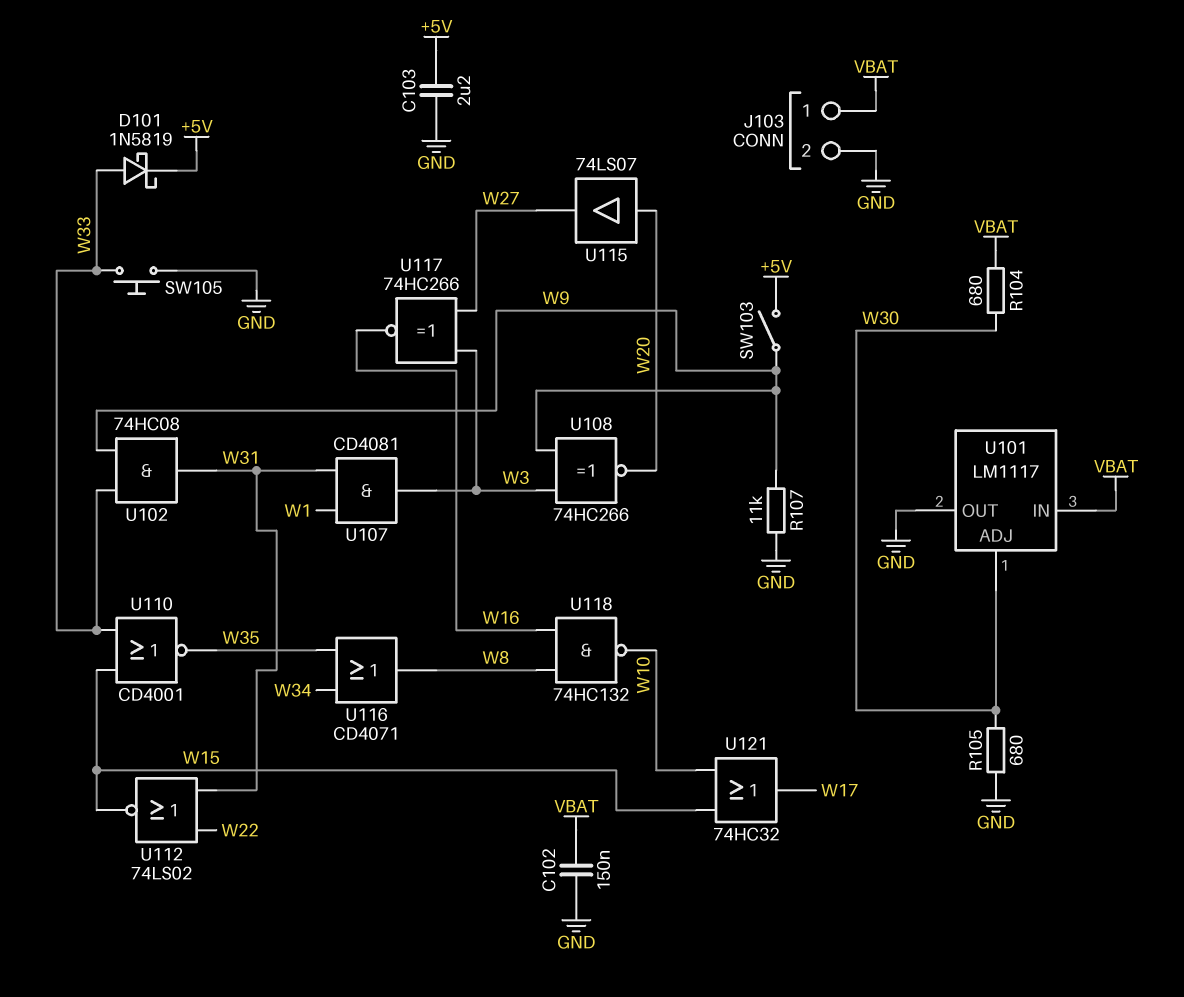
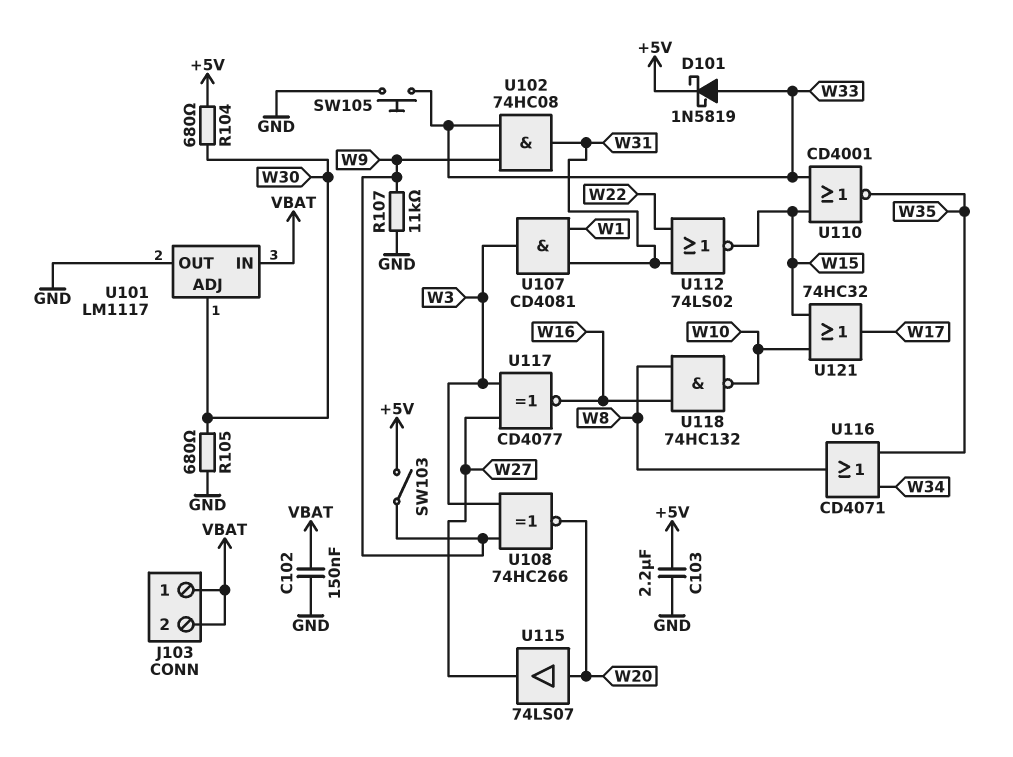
J103 pin 2: GND -> VBAT
R104: 680 (VBAT, W30) -> 680 (+5V, W30)
U117: XNOR 74HC266 (in W3, in W27, out W16) -> XNOR CD4077 (in W3, in W27, out W16)

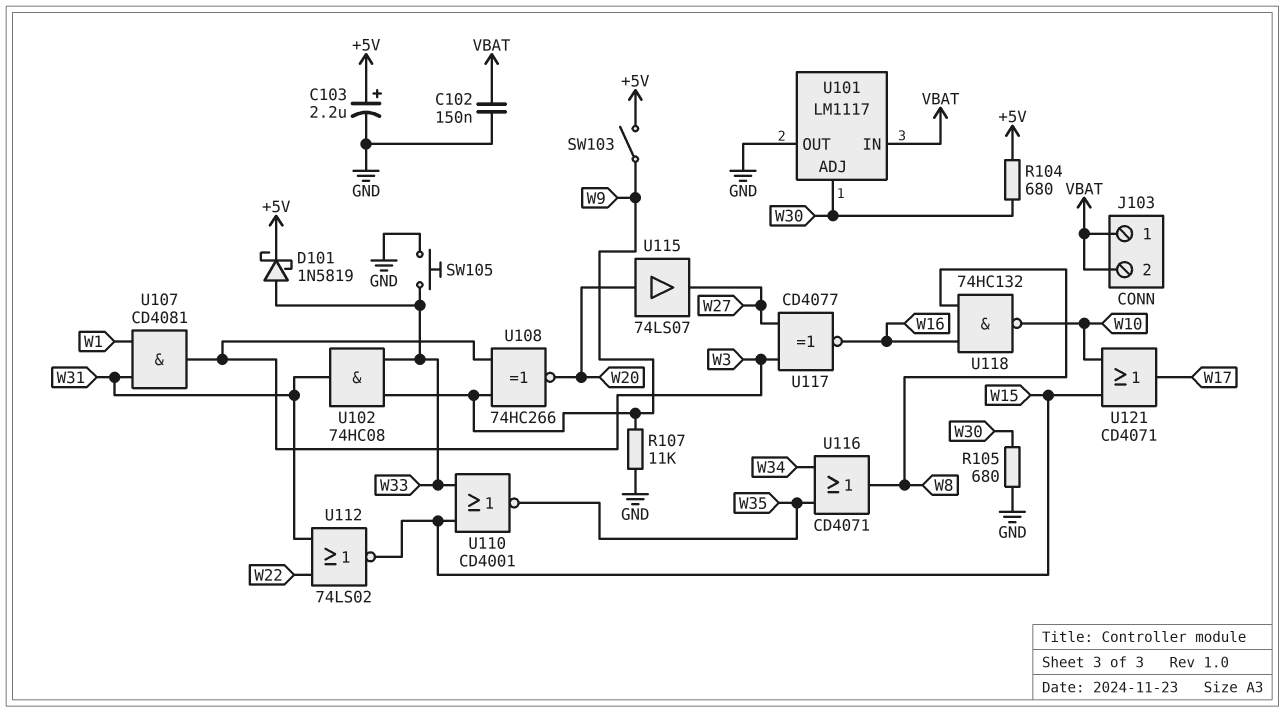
C103: 2.2uF (+5V, GND) -> 2.2uF (plus +5V, minus GND)
U121: OR 74HC32 (in W10, in W15, out W17) -> OR CD4071 (in W10, in W15, out W17)

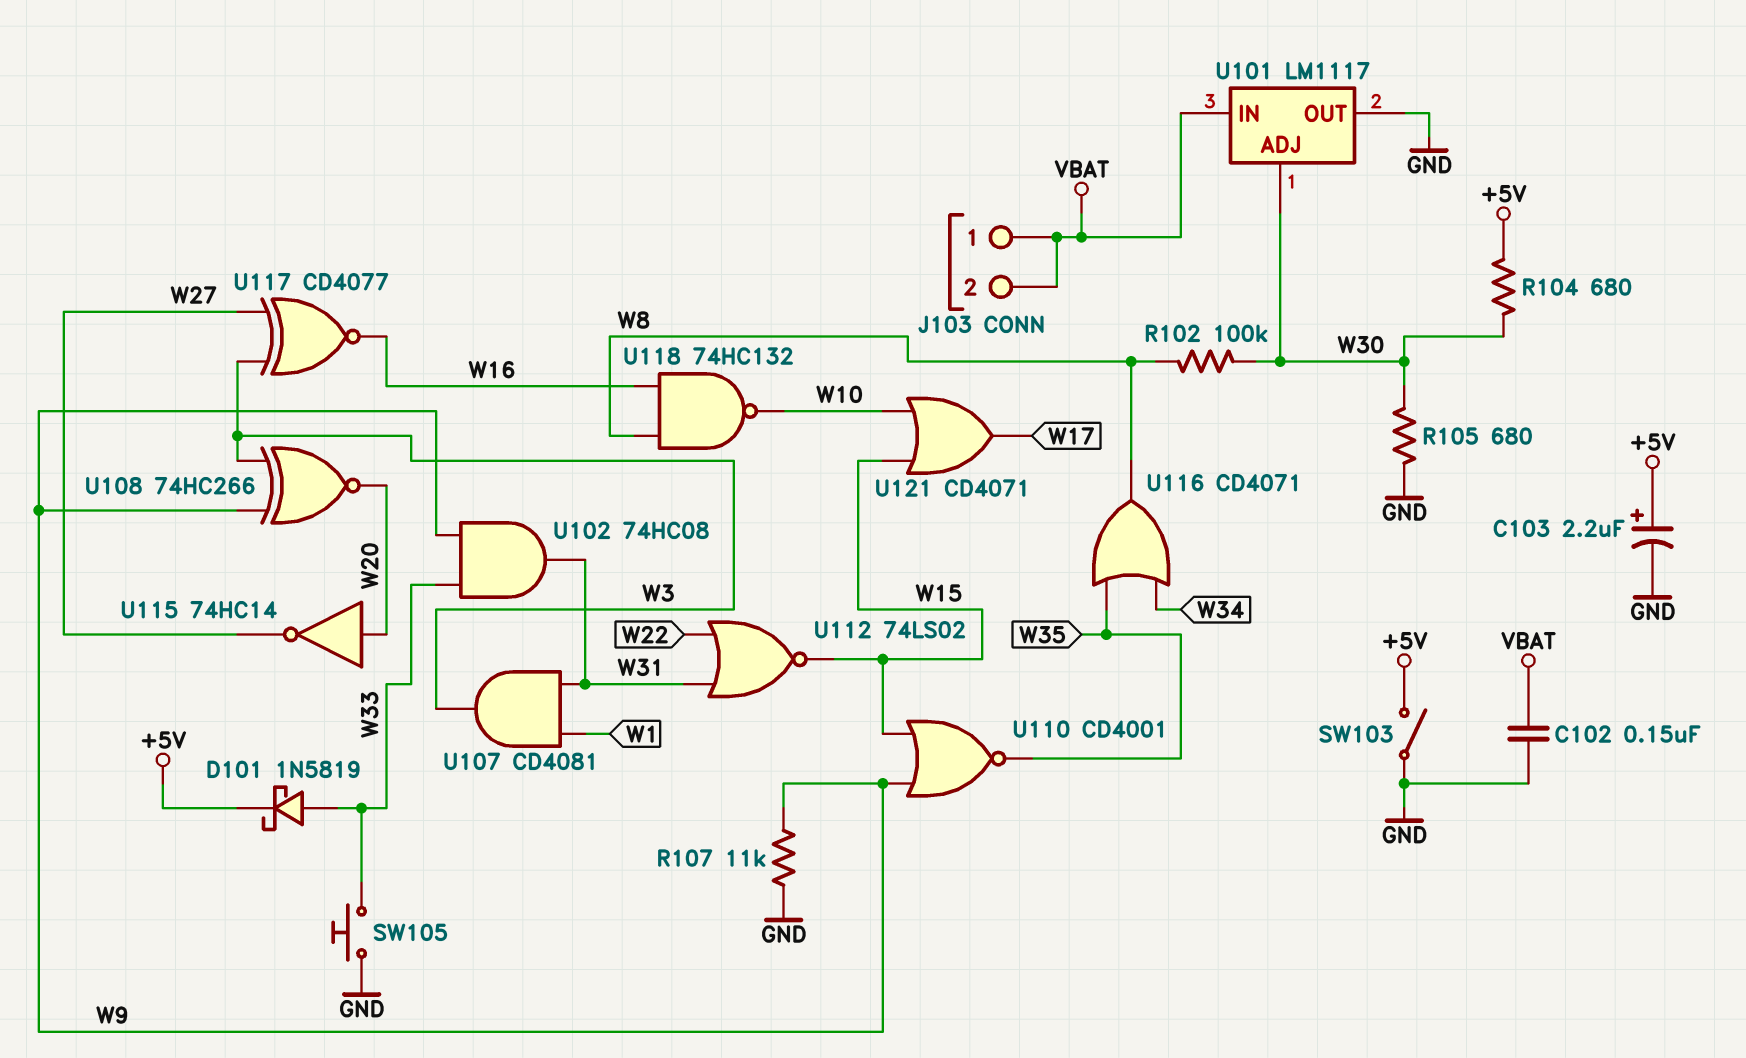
R102: none -> 100k (W8, W30)
SW103: switch (+5V, W9) -> switch (+5V, GND)
U110: NOR CD4001 (in W15, in W33, out W35) -> NOR CD4001 (in W9, in W15, out W35)
U115: buffer 74LS07 (in W20, out W27) -> NOT 74HC14 (in W20, out W27)

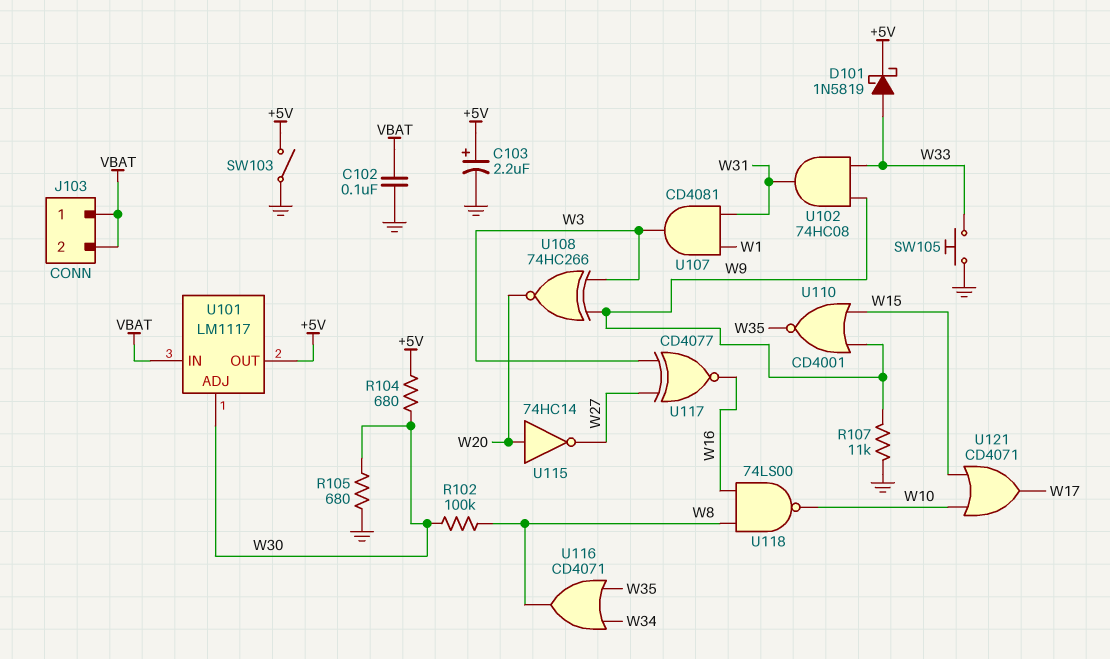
C102: 150nF (GND, VBAT) -> 100nF (GND, VBAT)
U101 pin OUT: GND -> +5V
U112: NOR 74LS02 (in W22, in W31, out W15) -> none
U118: NAND 74HC132 (in W8, in W16, out W10) -> NAND 74LS00 (in W8, in W16, out W10)

